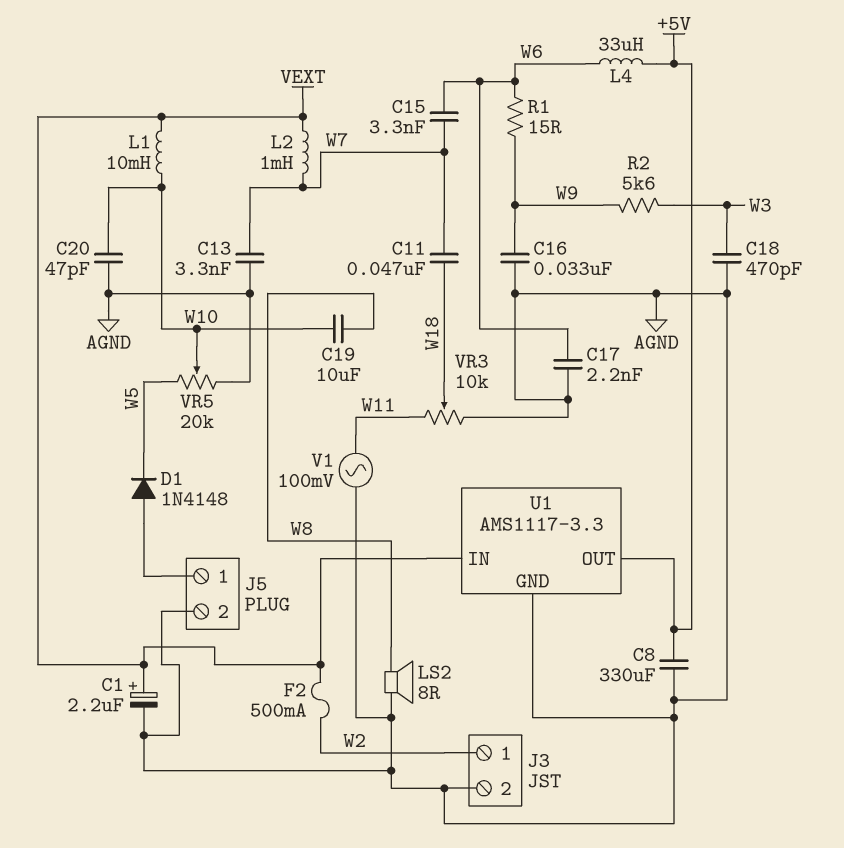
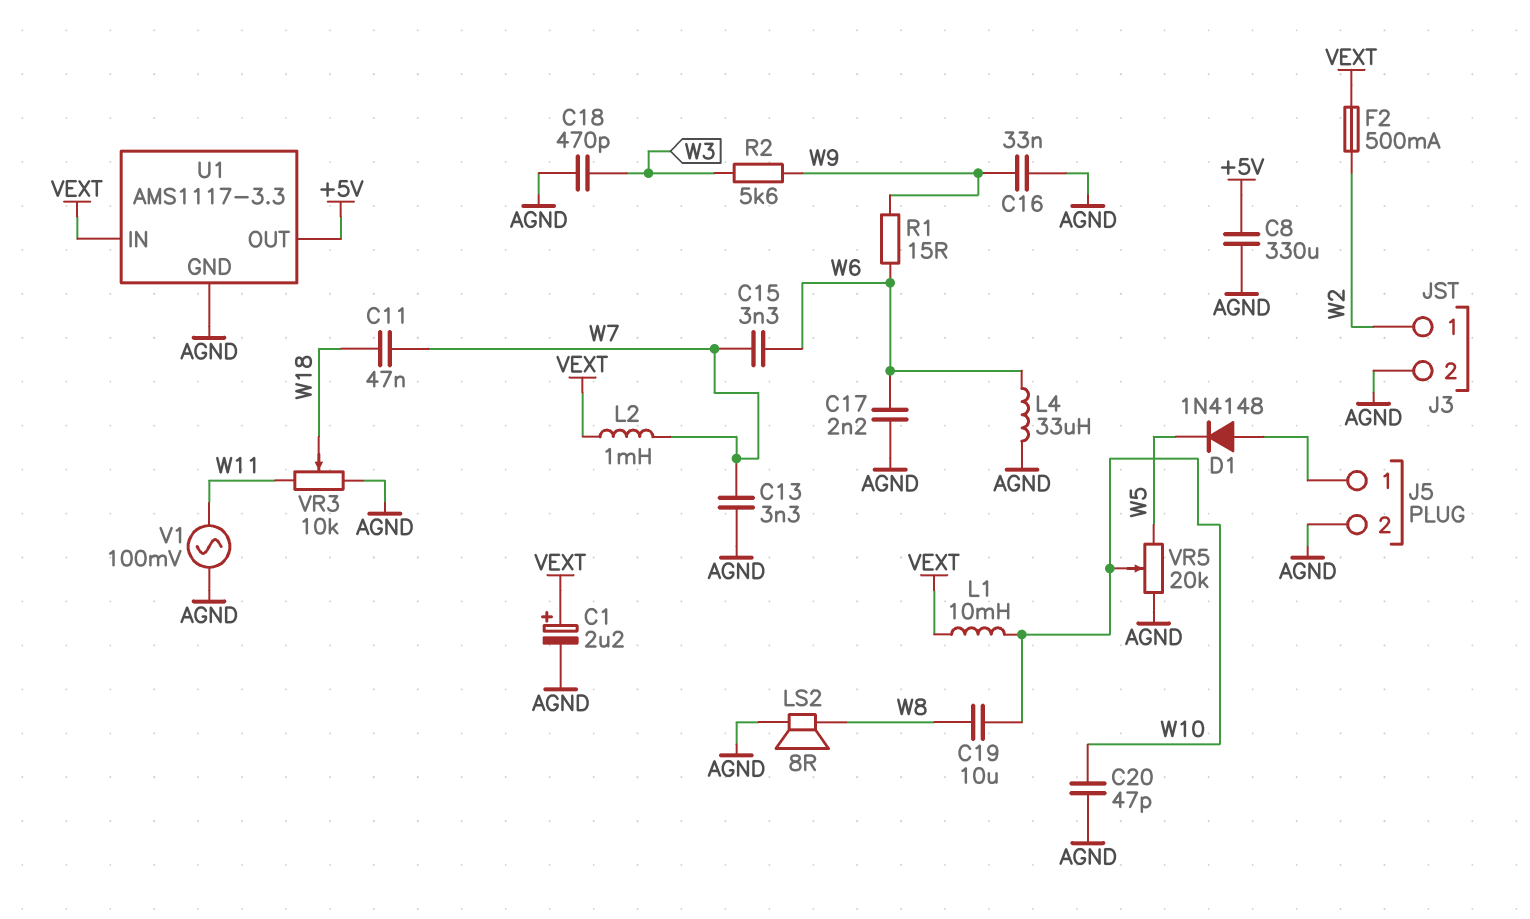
L4: 33uH (+5V, W6) -> 33uH (AGND, W6)

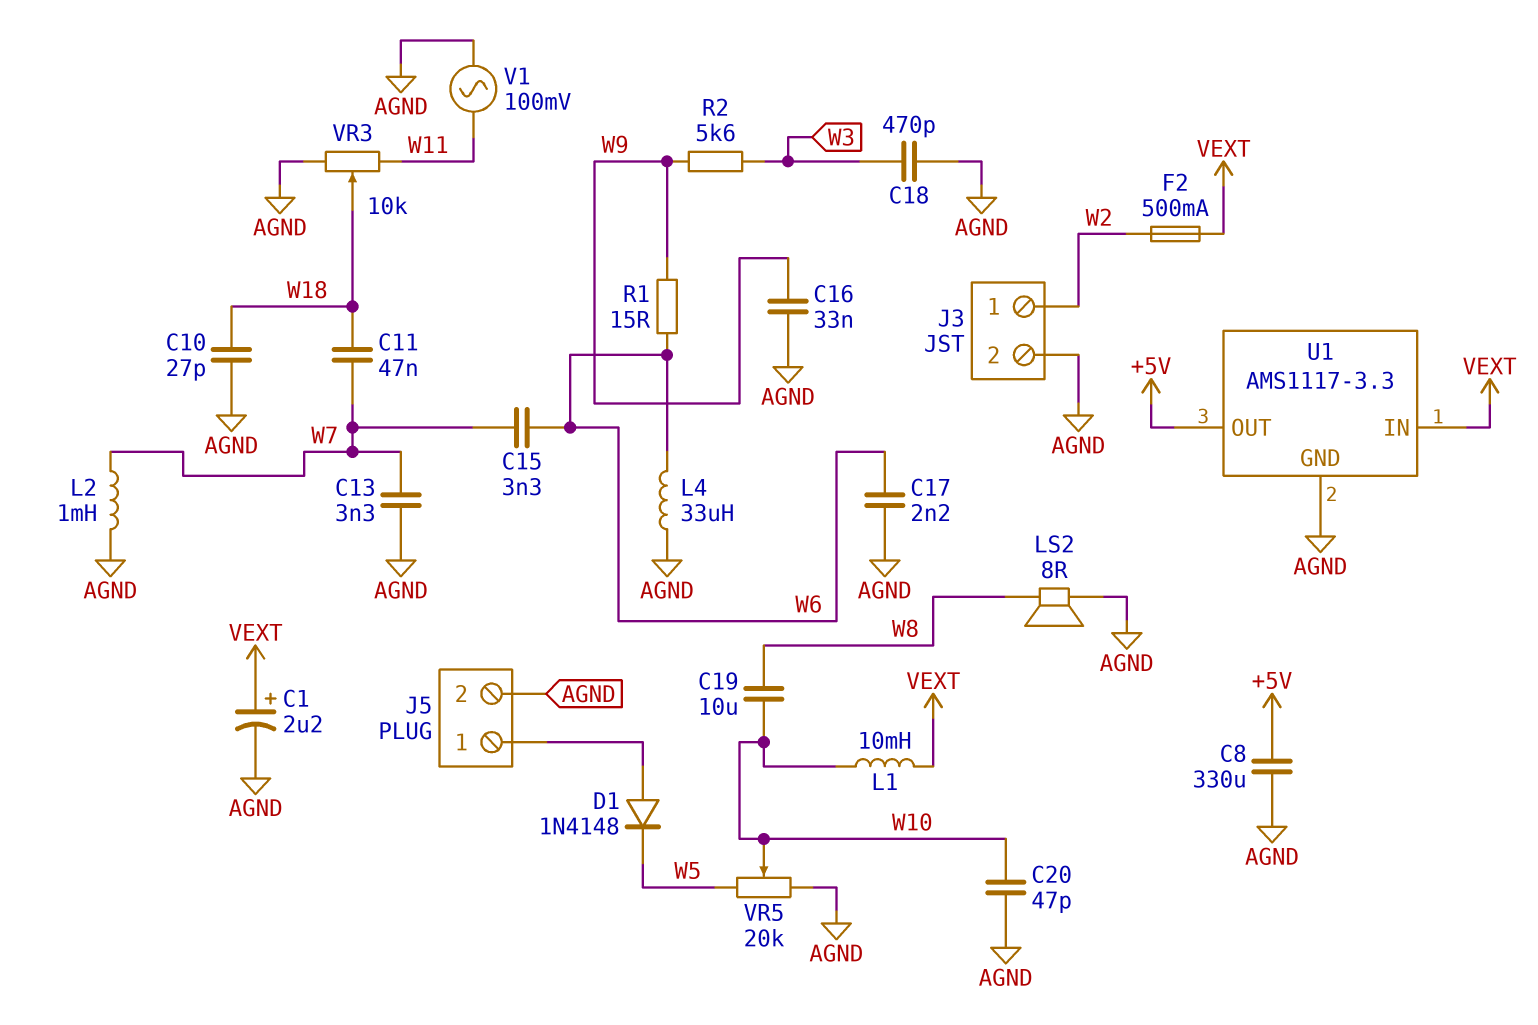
C10: none -> 27pF (AGND, W18)
L2: 1mH (VEXT, W7) -> 1mH (AGND, W7)

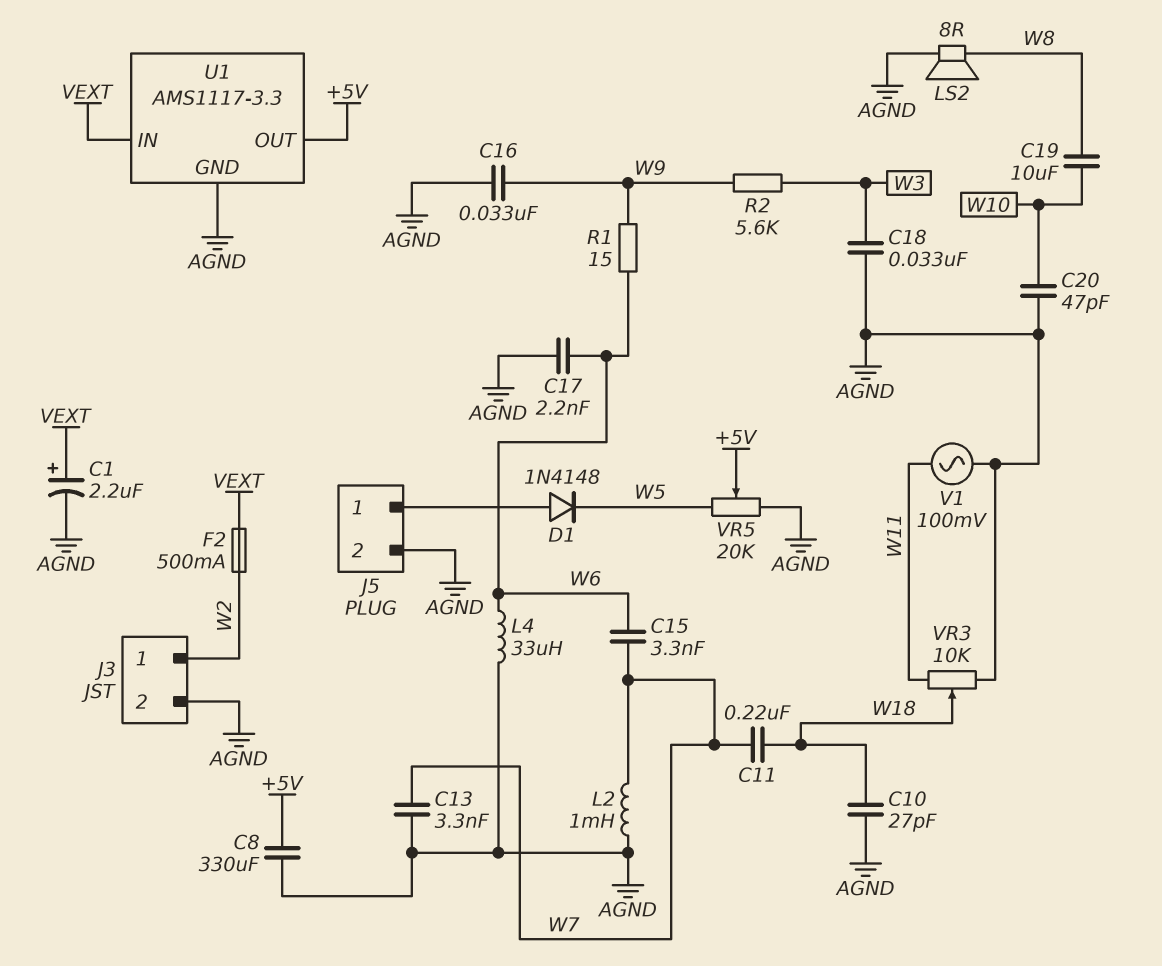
C11: 47nF (W7, W18) -> 220nF (W7, W18)
C18: 470pF (AGND, W3) -> 33nF (AGND, W3)
L1: 10mH (VEXT, W10) -> none
VR5: 20k (AGND, W5, wiper W10) -> 20k (AGND, W5, wiper +5V)

